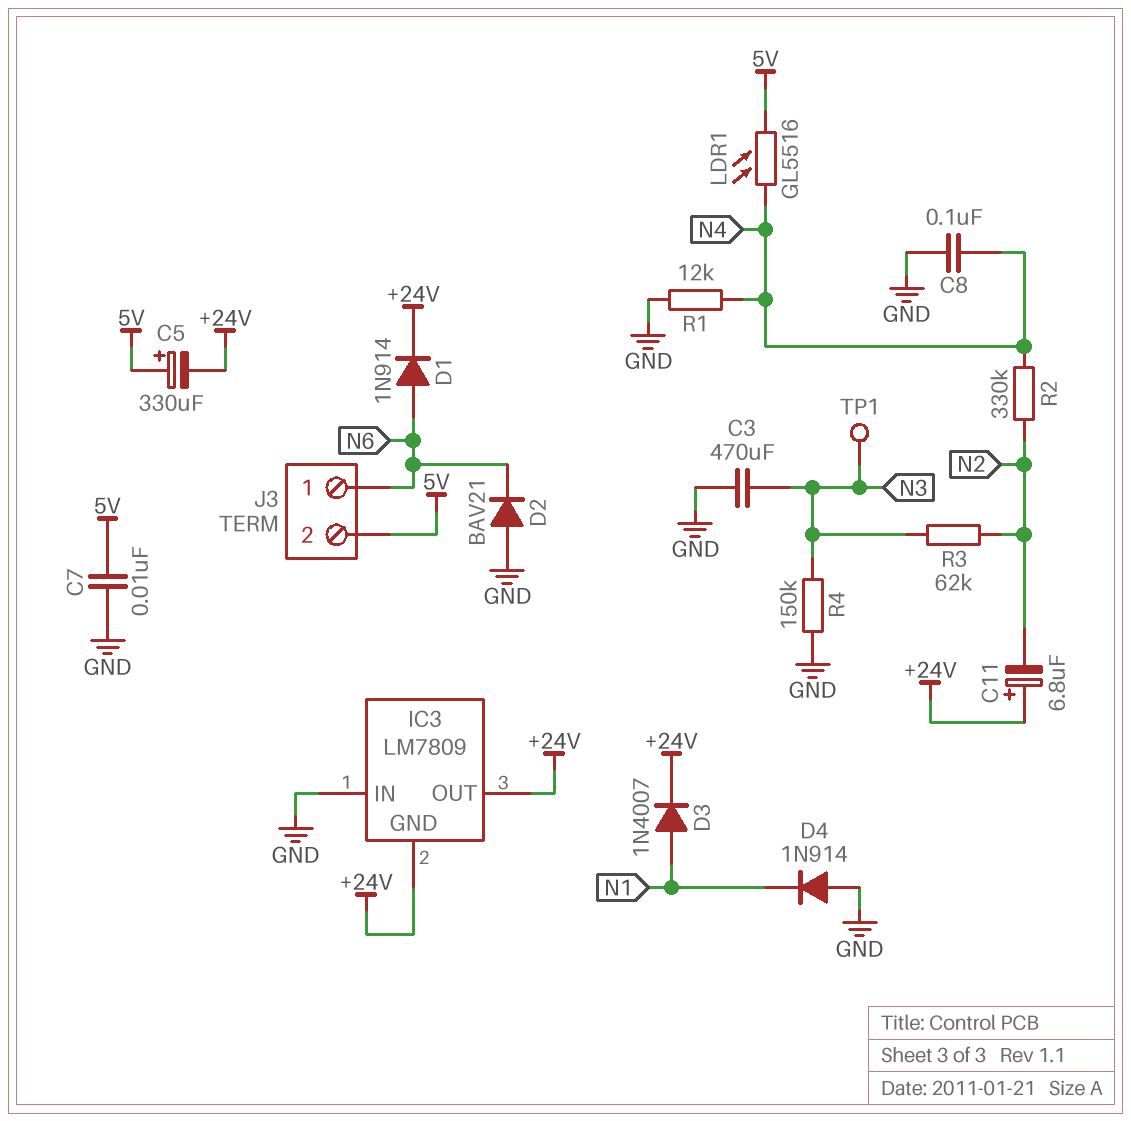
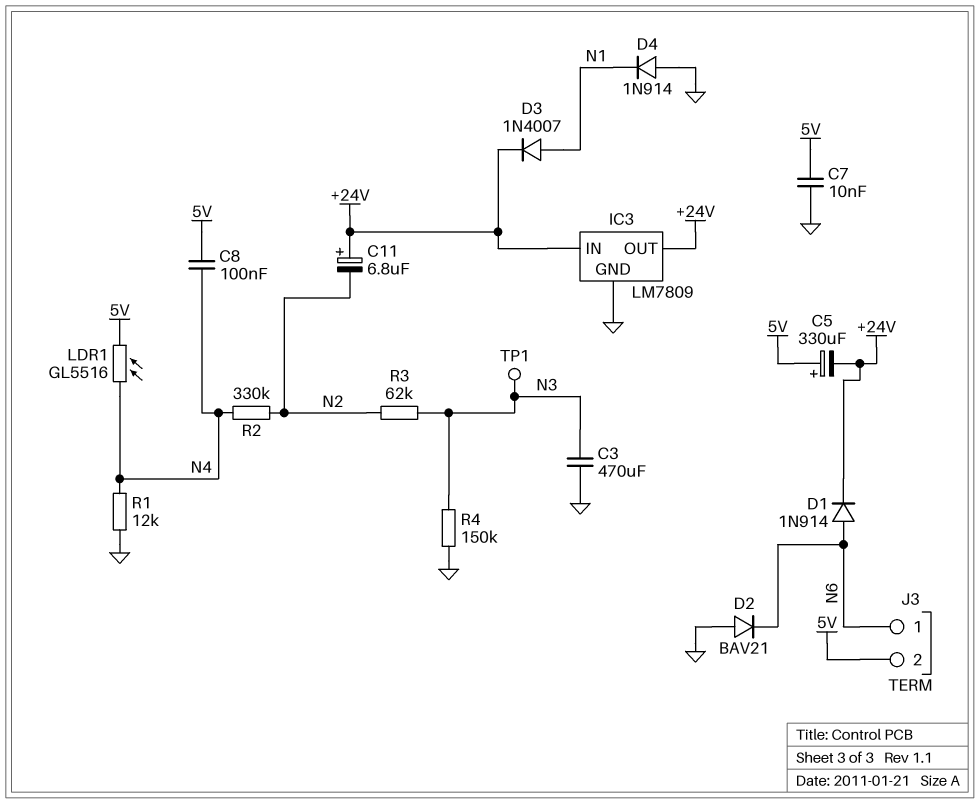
C8: 100nF (GND, N4) -> 100nF (5V, N4)
IC3 pin GND: +24V -> GND
IC3 pin IN: GND -> +24V

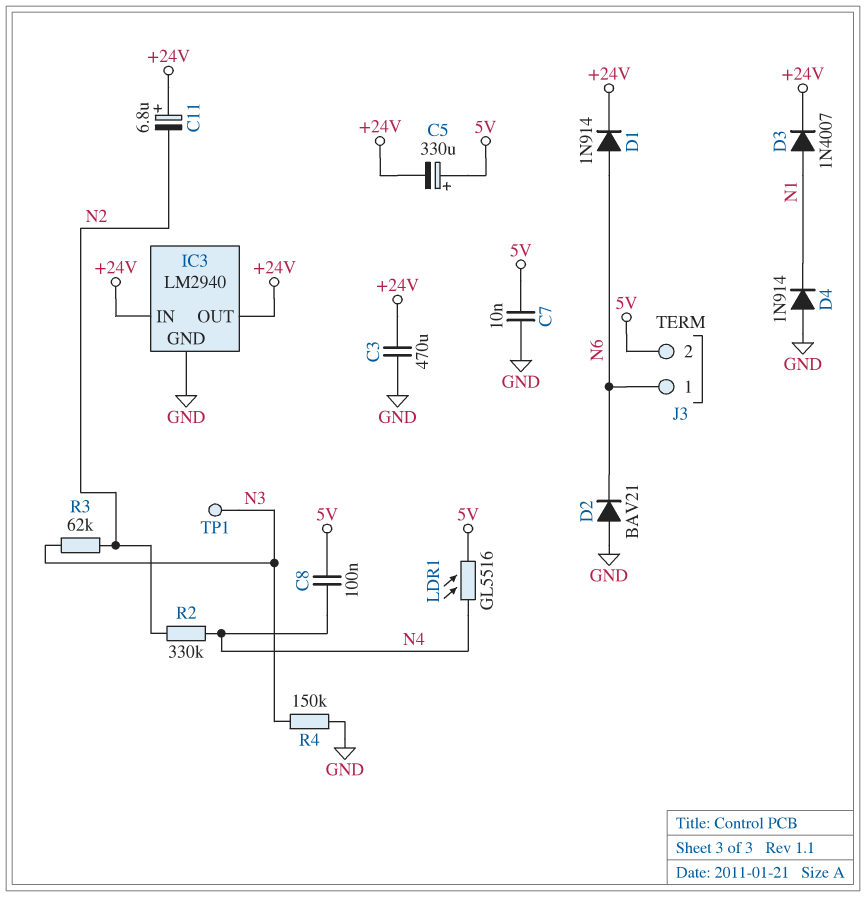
C3: 470uF (GND, N3) -> 470uF (+24V, GND)
IC3: LM7809 -> LM2940
R1: 12k (GND, N4) -> none

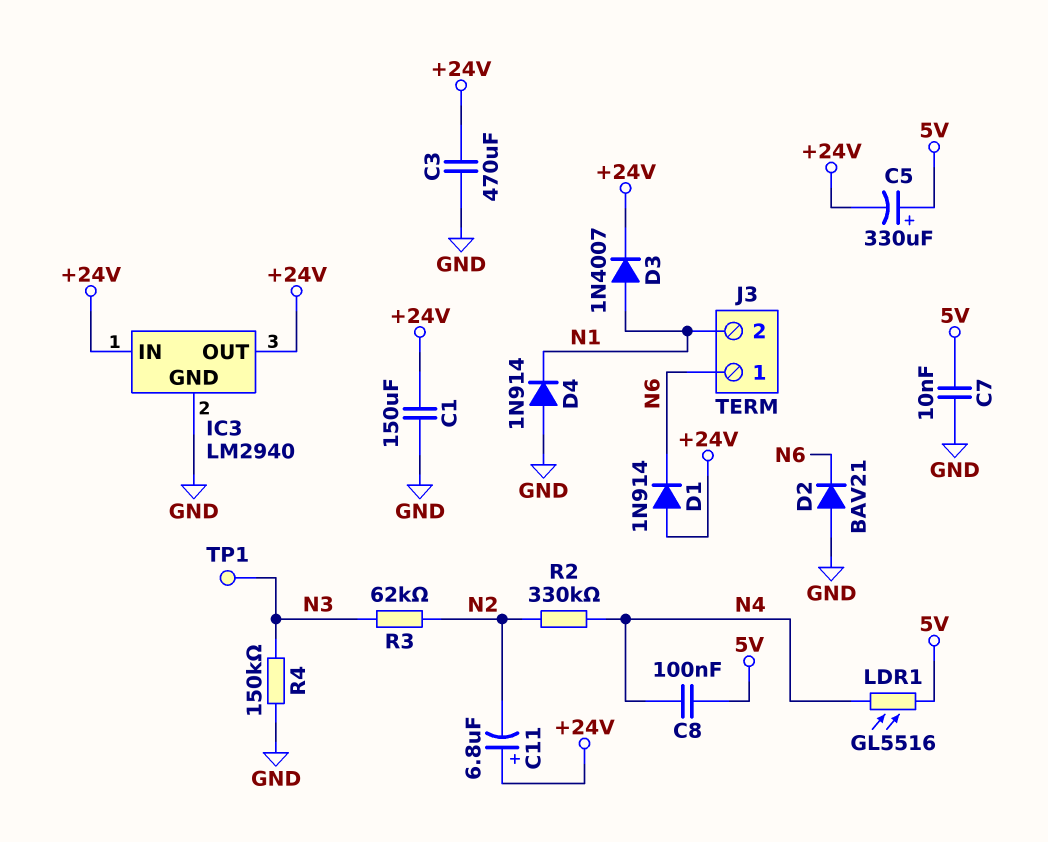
C1: none -> 150uF (+24V, GND)
D1: diode 1N914 (A N6, K +24V) -> diode 1N914 (A +24V, K N6)
J3 pin 2: 5V -> N1

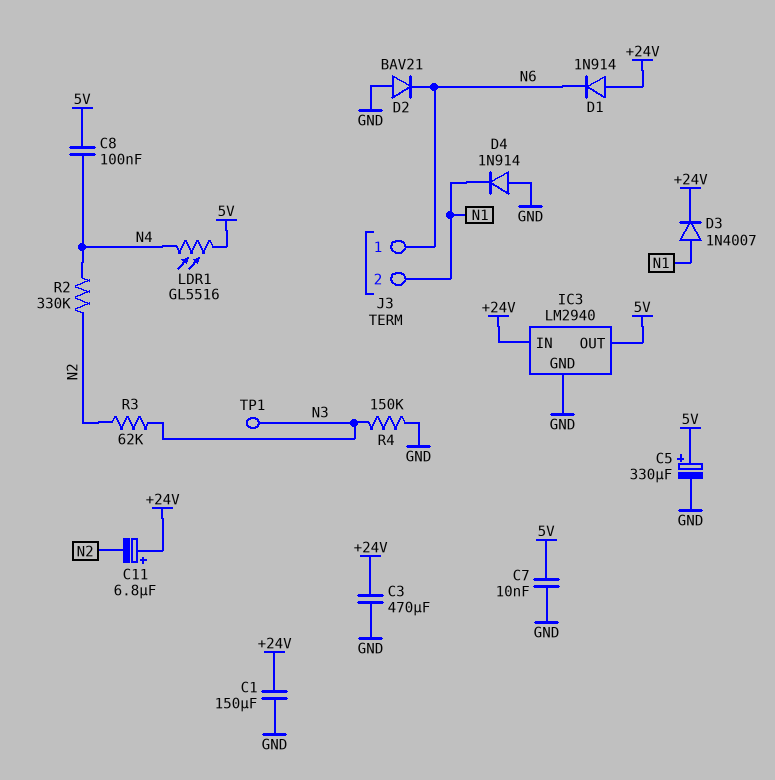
C5: 330uF (plus 5V, minus +24V) -> 330uF (plus 5V, minus GND)
IC3 pin OUT: +24V -> 5V

